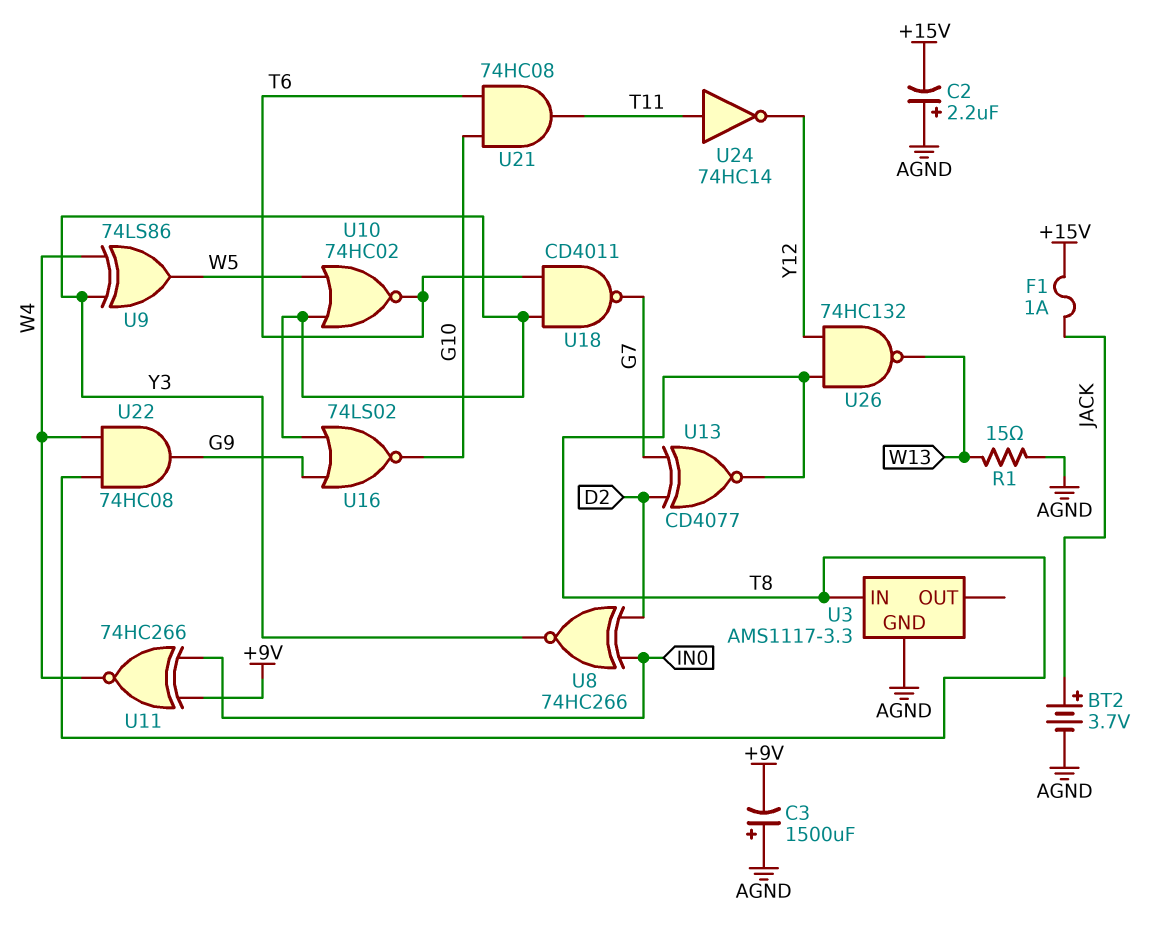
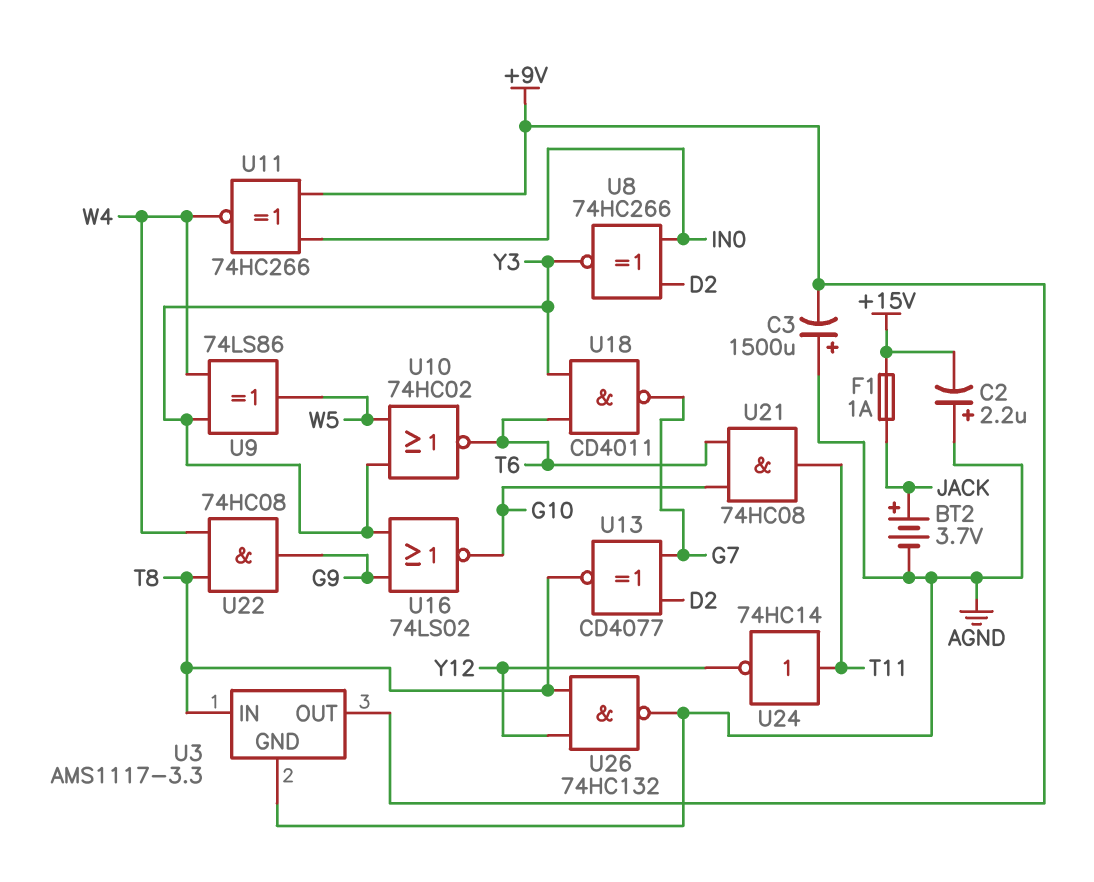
R1: 15 (AGND, W13) -> none
U3 pin OUT: none -> +9V
U26: NAND 74HC132 (in T8, in Y12, out W13) -> NAND 74HC132 (in T8, in Y12, out AGND)

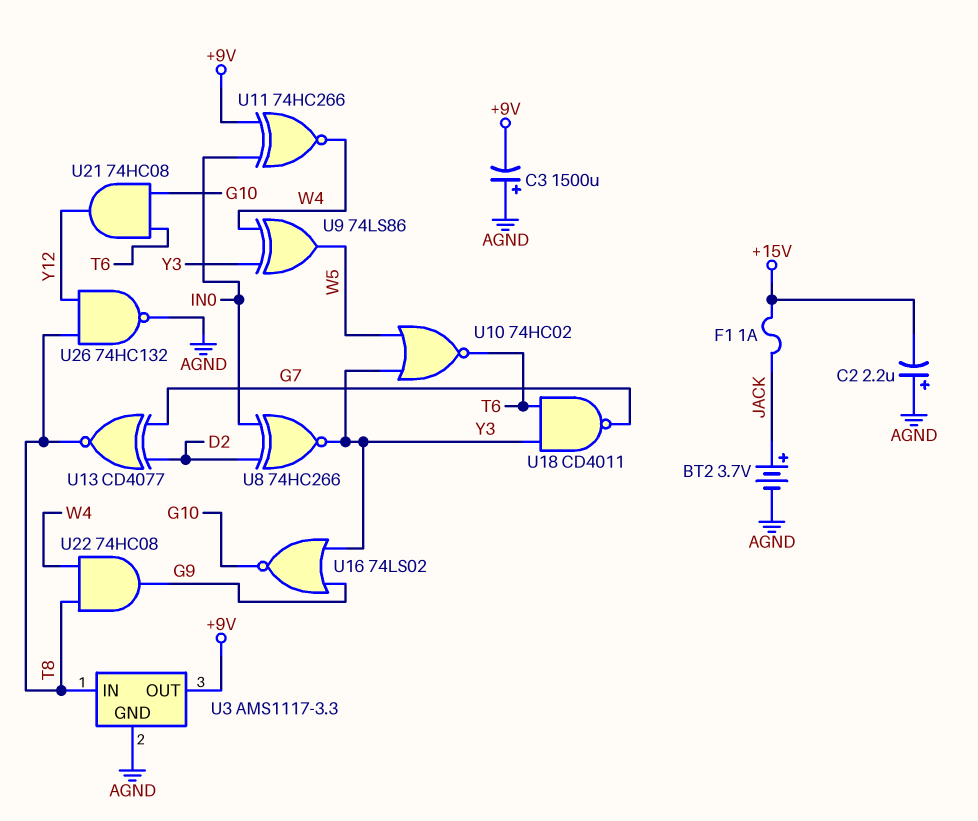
U21: AND 74HC08 (in G10, in T6, out T11) -> AND 74HC08 (in G10, in T6, out Y12)
U24: NOT 74HC14 (in T11, out Y12) -> none

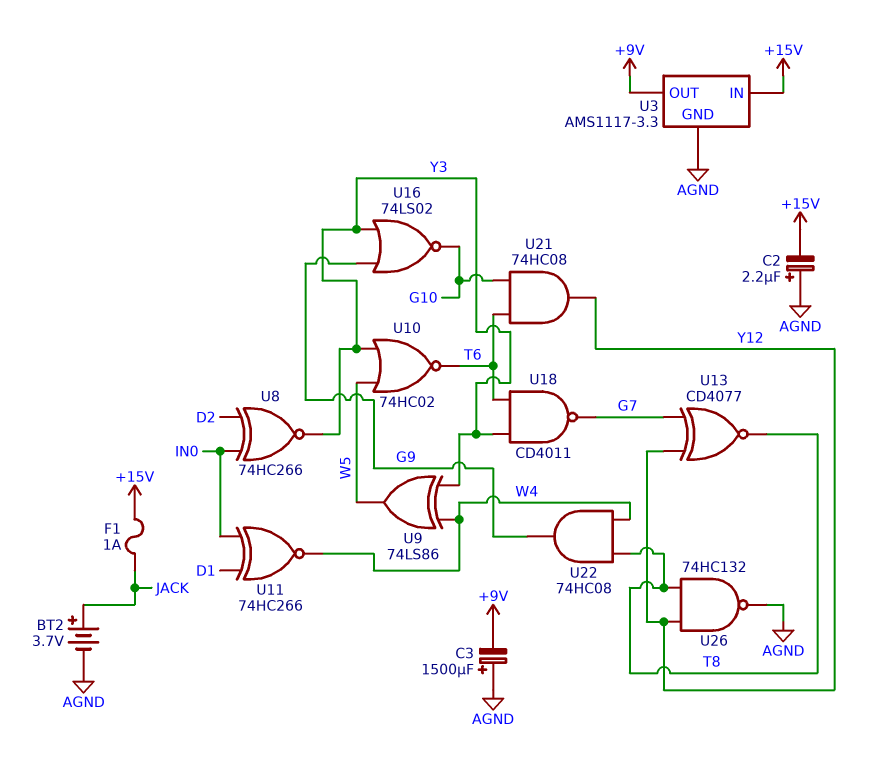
U3 pin IN: T8 -> +15V
U11: XNOR 74HC266 (in +9V, in IN0, out W4) -> XNOR 74HC266 (in D1, in IN0, out W4)
U13: XNOR CD4077 (in D2, in G7, out T8) -> XNOR CD4077 (in G7, in Y12, out T8)

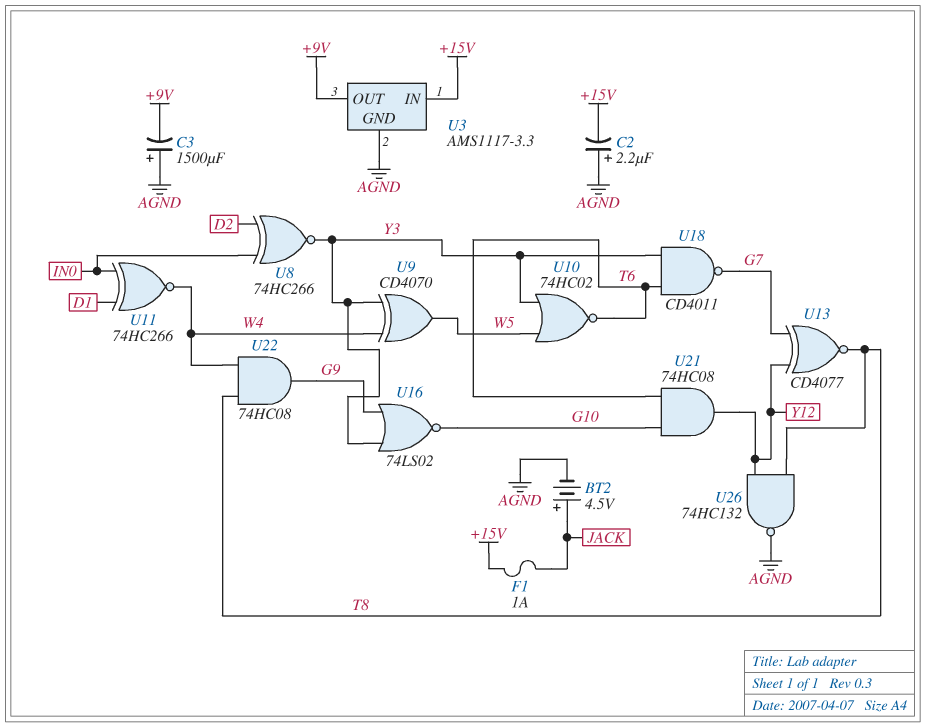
BT2: 3.7V (plus JACK, minus AGND) -> 4.5V (plus JACK, minus AGND)
U9: XOR 74LS86 (in W4, in Y3, out W5) -> XOR CD4070 (in W4, in Y3, out W5)

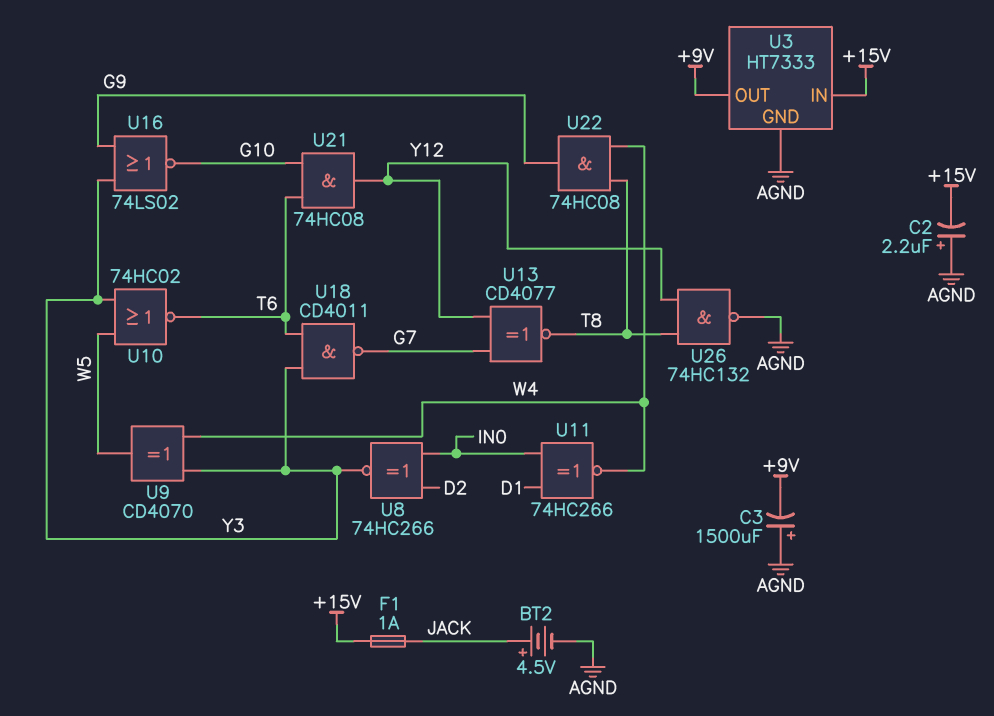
U3: AMS1117-3.3 -> HT7333

